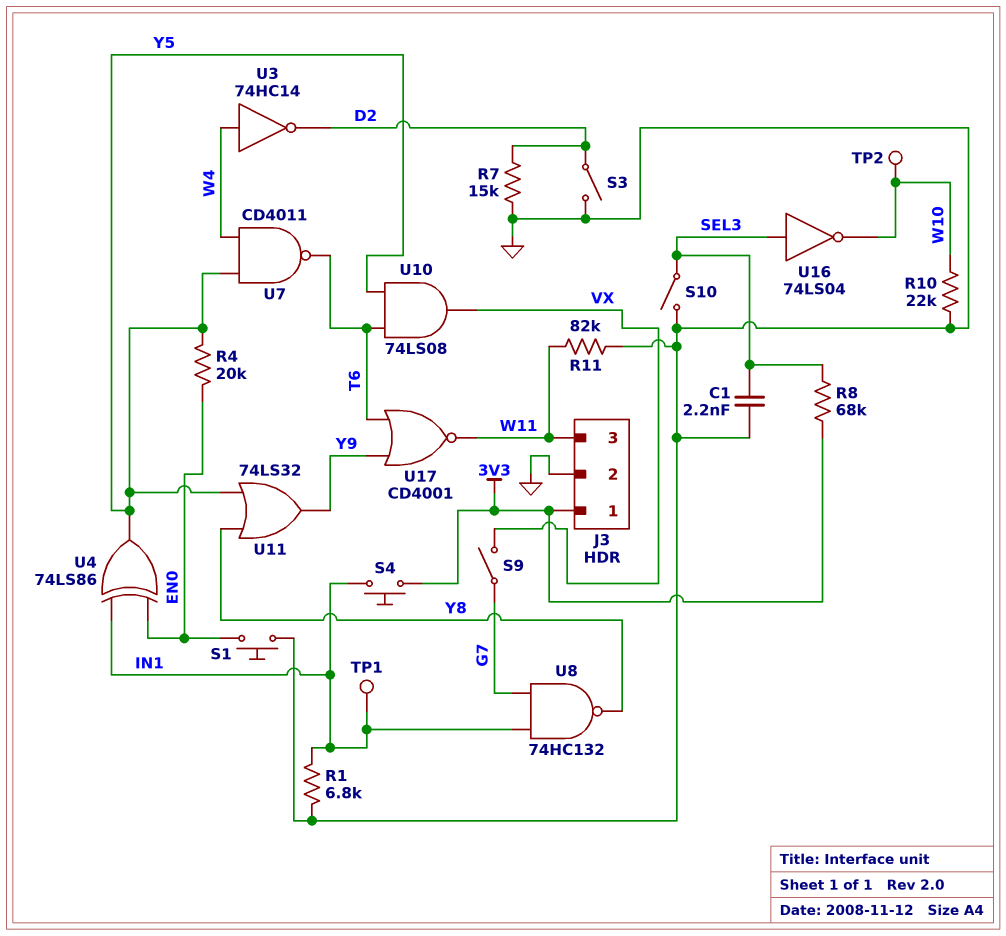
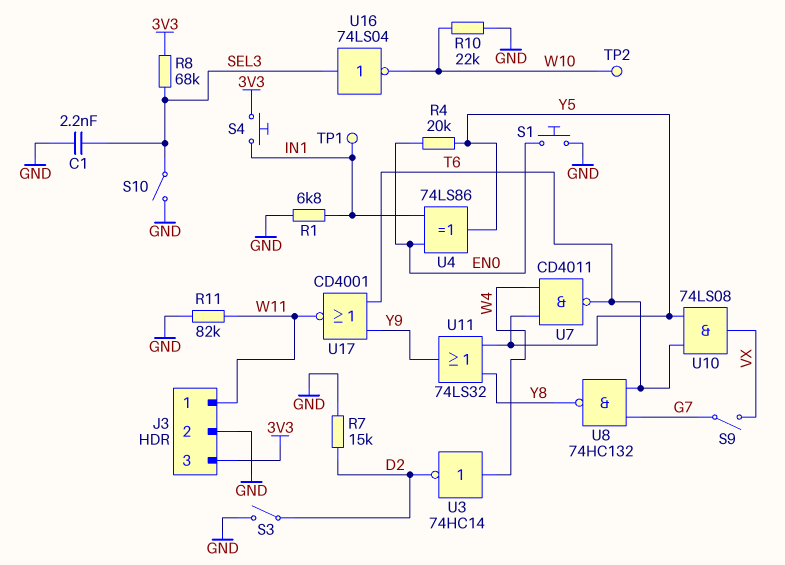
J3 pin 1: 3V3 -> W11
J3 pin 3: W11 -> 3V3
U8: NAND 74HC132 (in G7, in IN1, out Y8) -> NAND 74HC132 (in G7, in T6, out Y8)

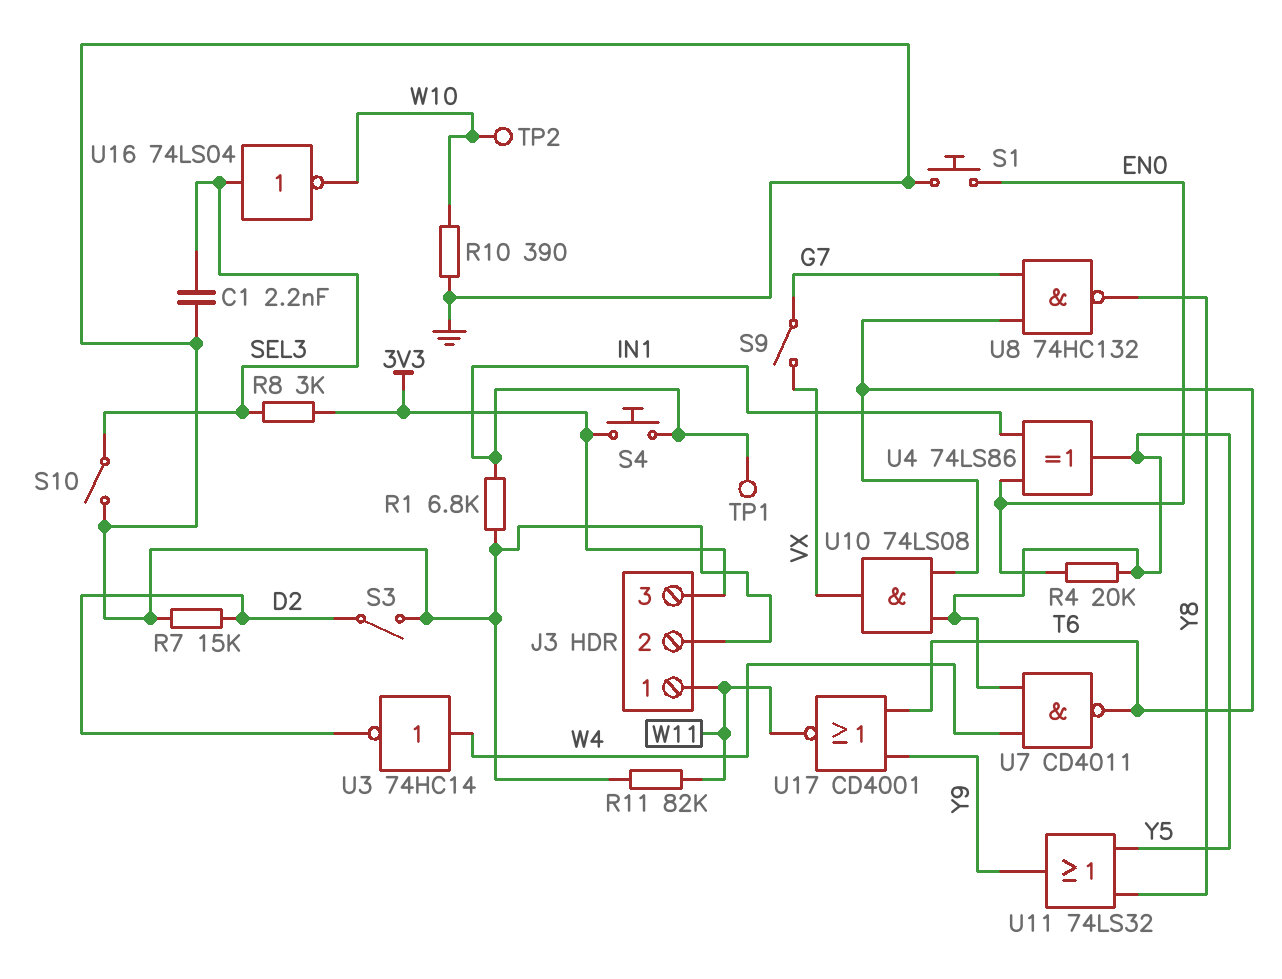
R8: 68k (3V3, SEL3) -> 3k (3V3, SEL3)
R10: 22k (GND, W10) -> 390 (GND, W10)

